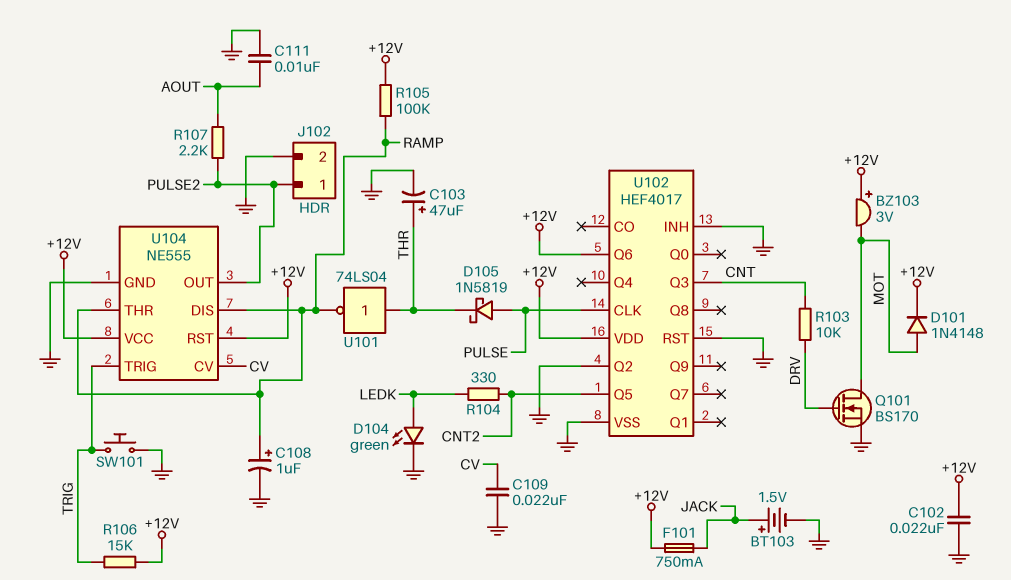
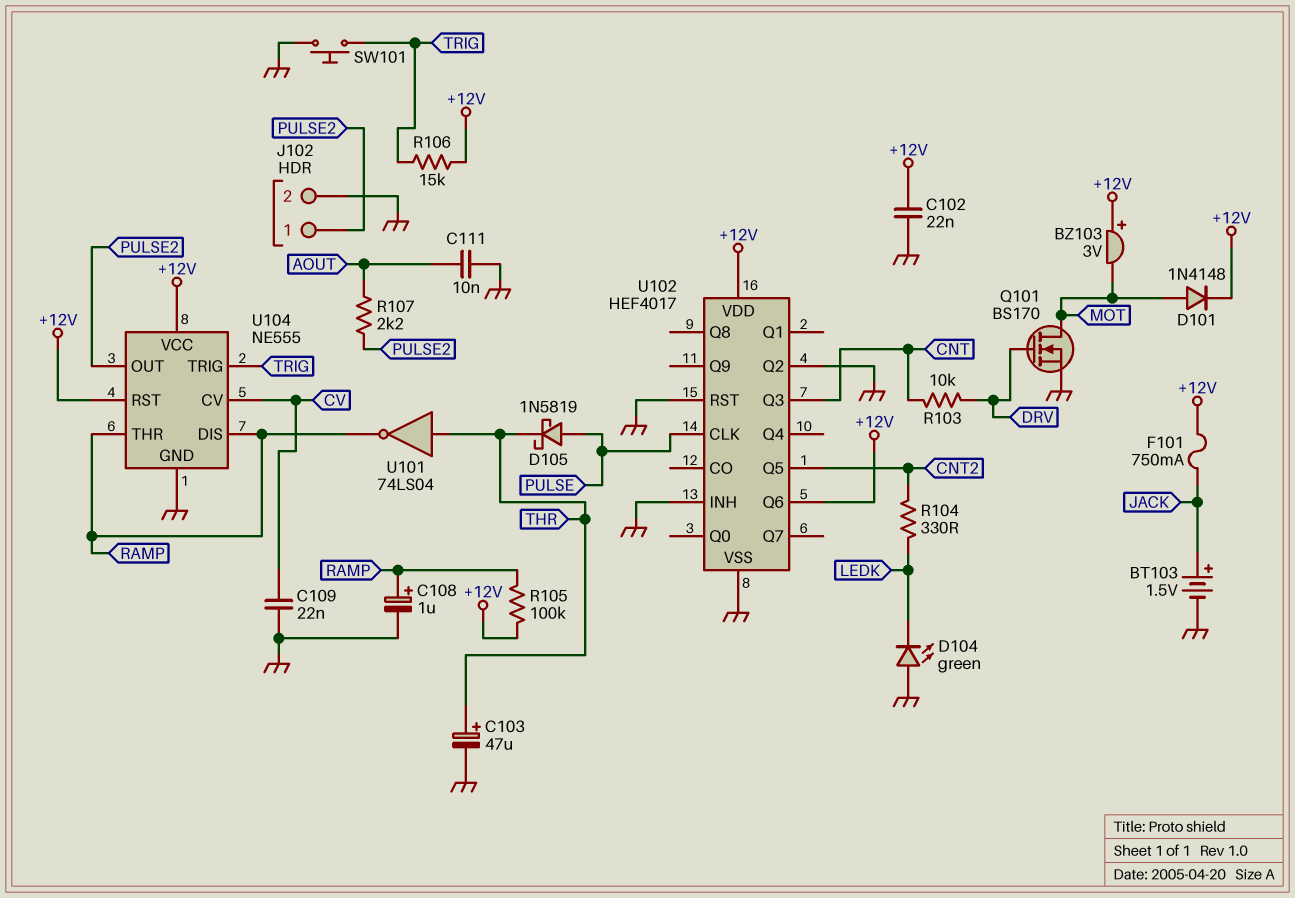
D104: LED green (A LEDK, K GND) -> LED green (A GND, K LEDK)

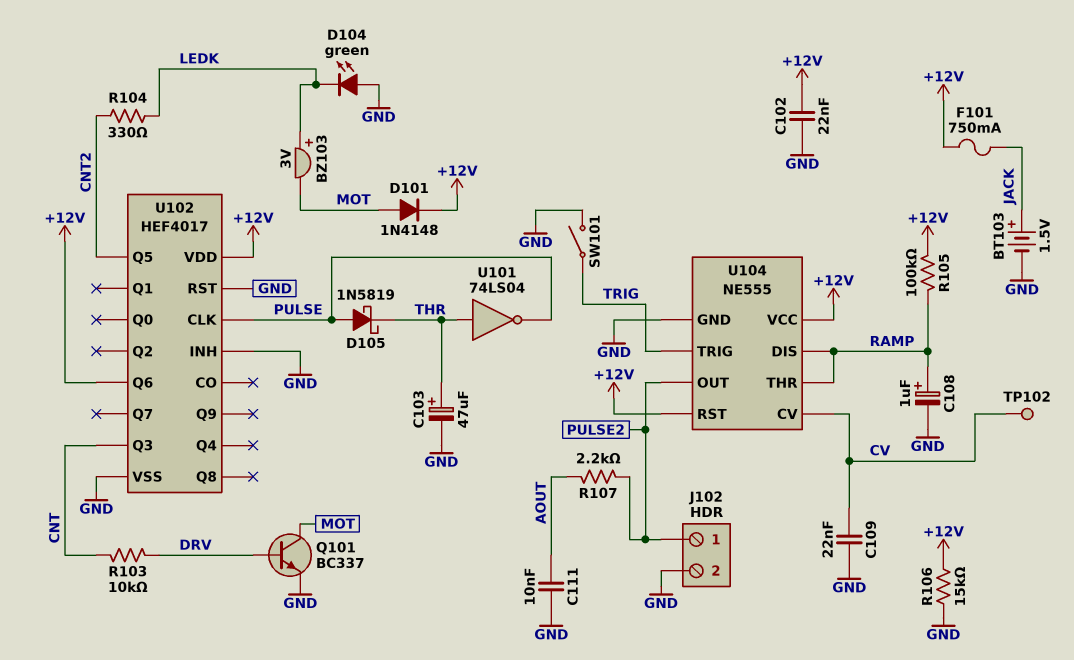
BZ103: buzzer 3V (plus +12V, minus MOT) -> buzzer 3V (plus LEDK, minus MOT)
Q101: NMOS BS170 (G DRV, D MOT, S GND) -> NPN BC337 (B DRV, C MOT, E GND)
R106: 15k (+12V, TRIG) -> 15k (+12V, GND)
SW101: button (GND, TRIG) -> switch (GND, TRIG)
TP102: none -> test point (CV)
U101: NOT 74LS04 (in THR, out RAMP) -> NOT 74LS04 (in THR, out PULSE)
U102 pin Q2: GND -> none

